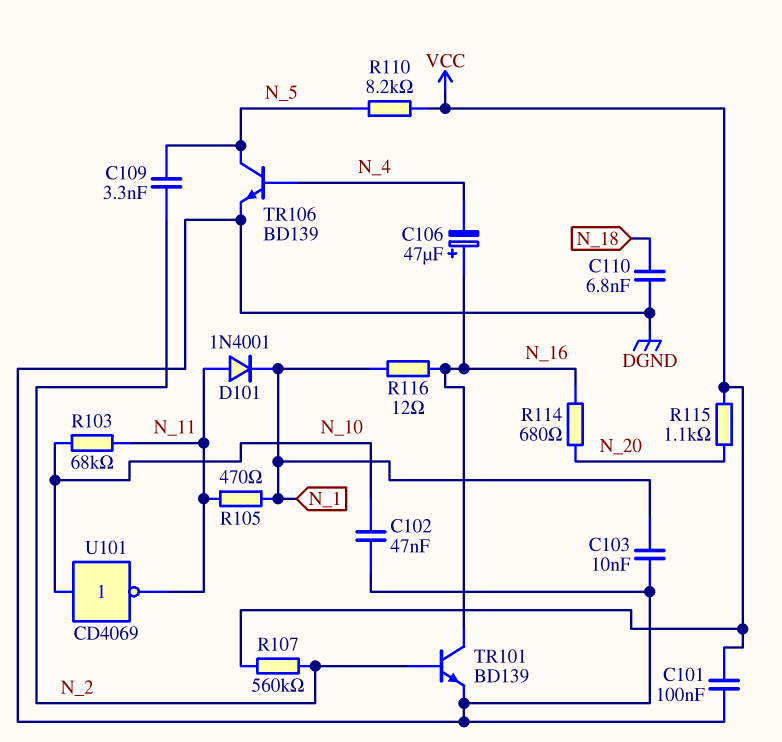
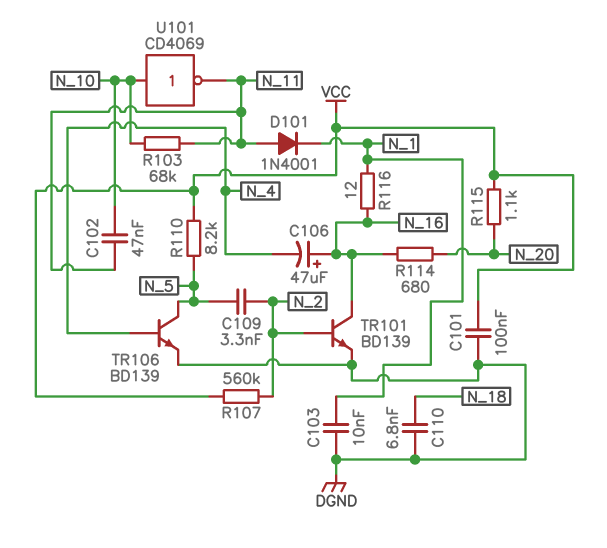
C102: 47nF (DGND, N_10) -> 47nF (N_10, N_11)
R105: 470 (N_1, N_11) -> none

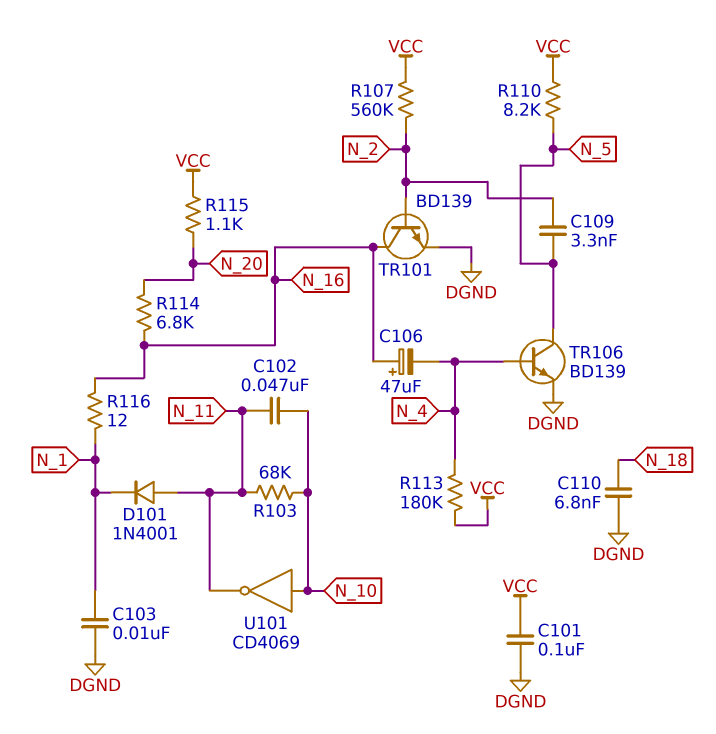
R113: none -> 180k (N_4, VCC)
R114: 680 (N_16, N_20) -> 6.8k (N_16, N_20)

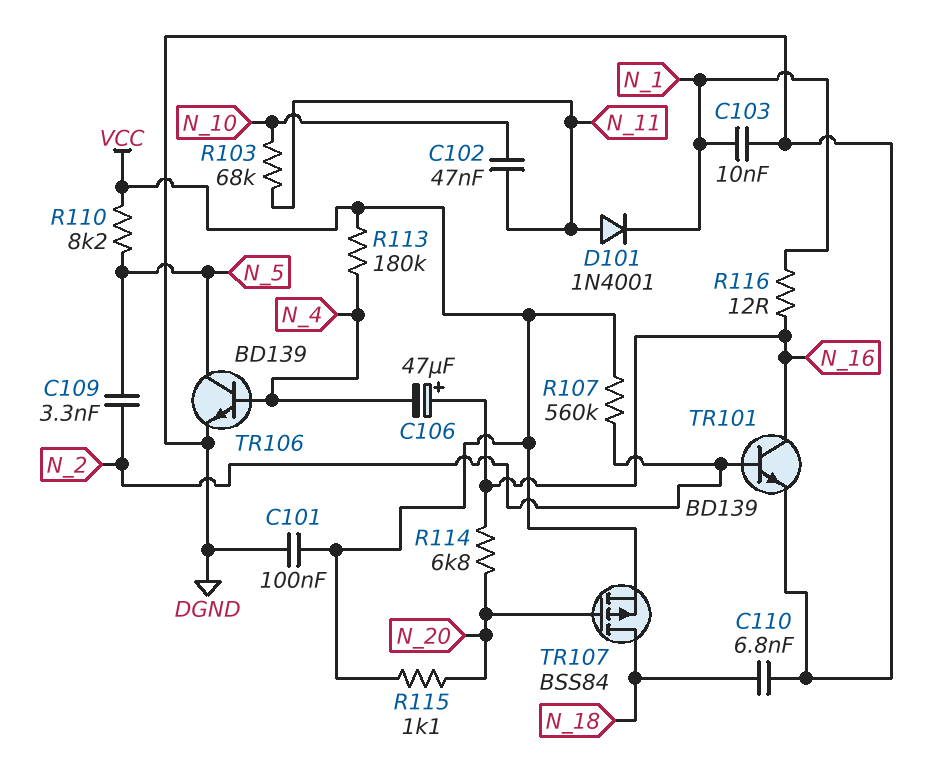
TR107: none -> PMOS BSS84 (G N_20, D N_18, S VCC)
U101: NOT CD4069 (in N_10, out N_11) -> none

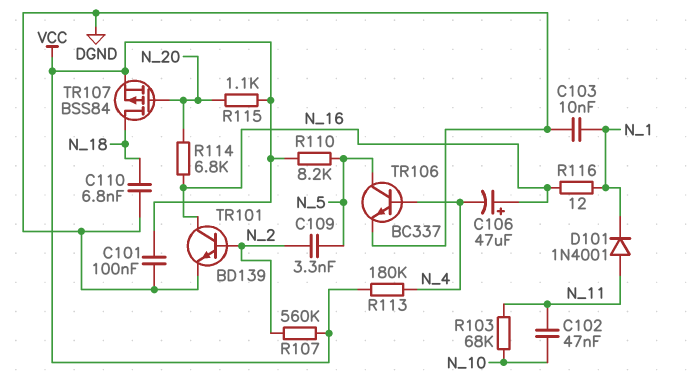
TR106: NPN BD139 (B N_4, C N_5, E DGND) -> NPN BC337 (B N_4, C N_5, E DGND)

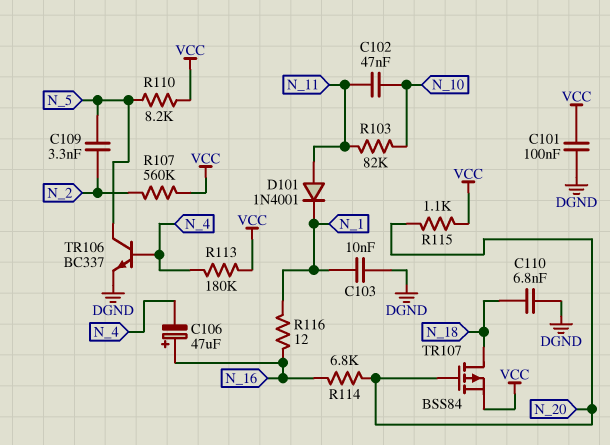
R103: 68k (N_10, N_11) -> 82k (N_10, N_11)
TR101: NPN BD139 (B N_2, C N_16, E DGND) -> none

